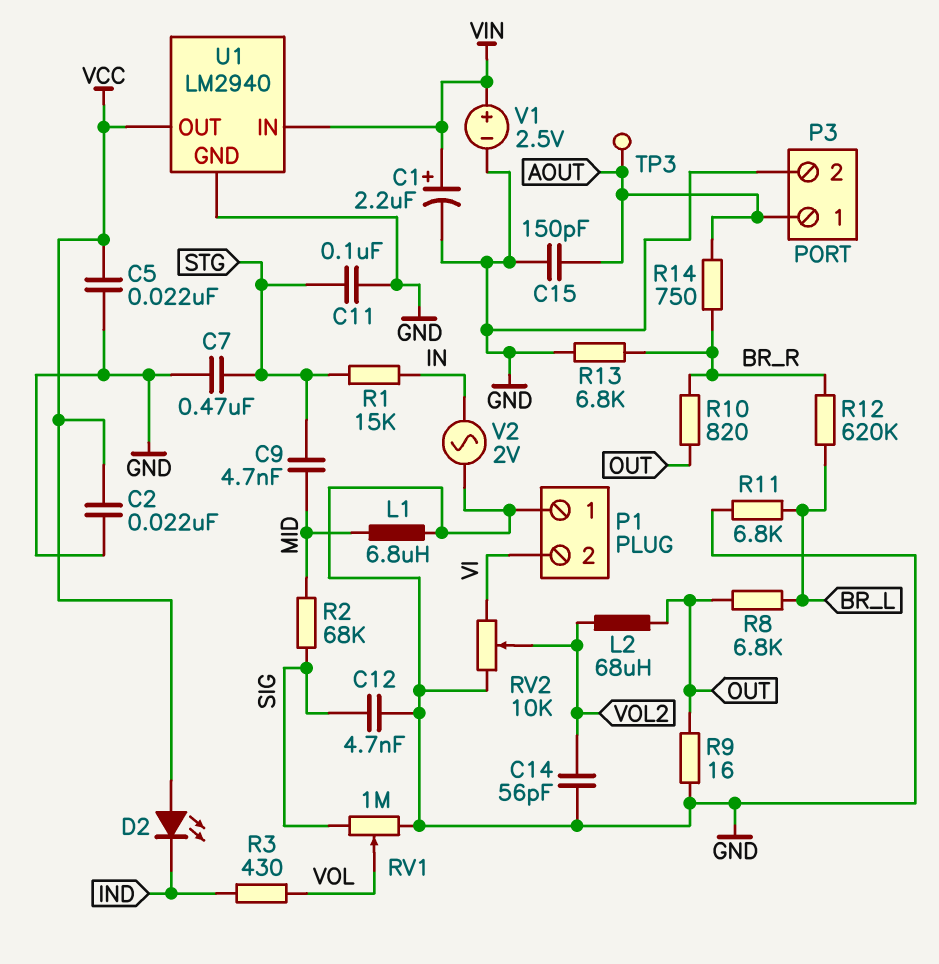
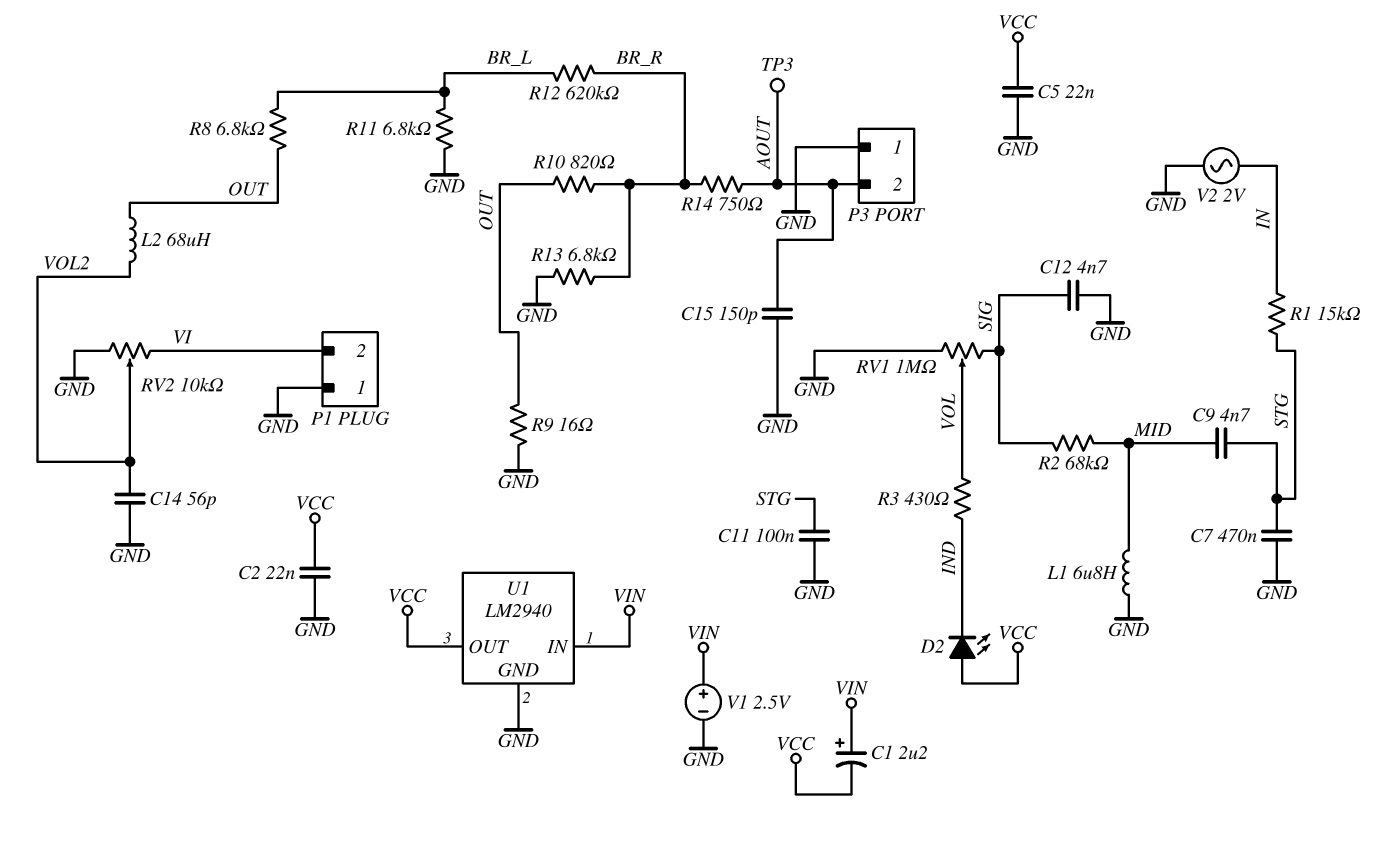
C1: 2.2uF (plus VIN, minus GND) -> 2.2uF (plus VIN, minus VCC)
P3 pin 1: AOUT -> GND
P3 pin 2: GND -> AOUT

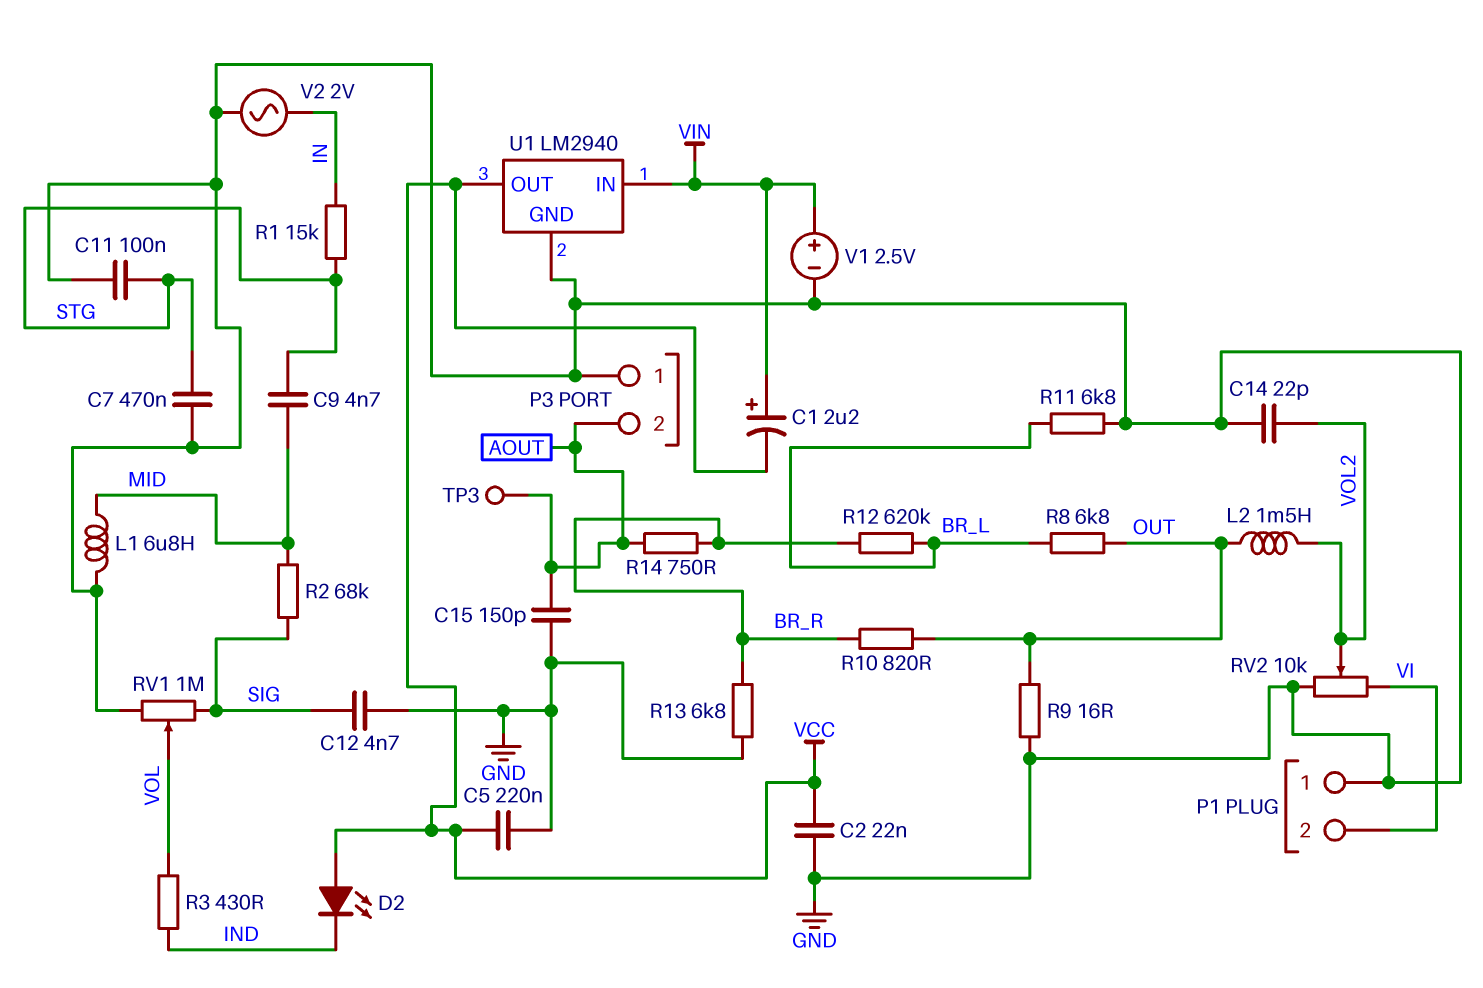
C5: 22nF (GND, VCC) -> 220nF (GND, VCC)
C14: 56pF (GND, VOL2) -> 22pF (GND, VOL2)
L2: 68uH (OUT, VOL2) -> 1.5mH (OUT, VOL2)

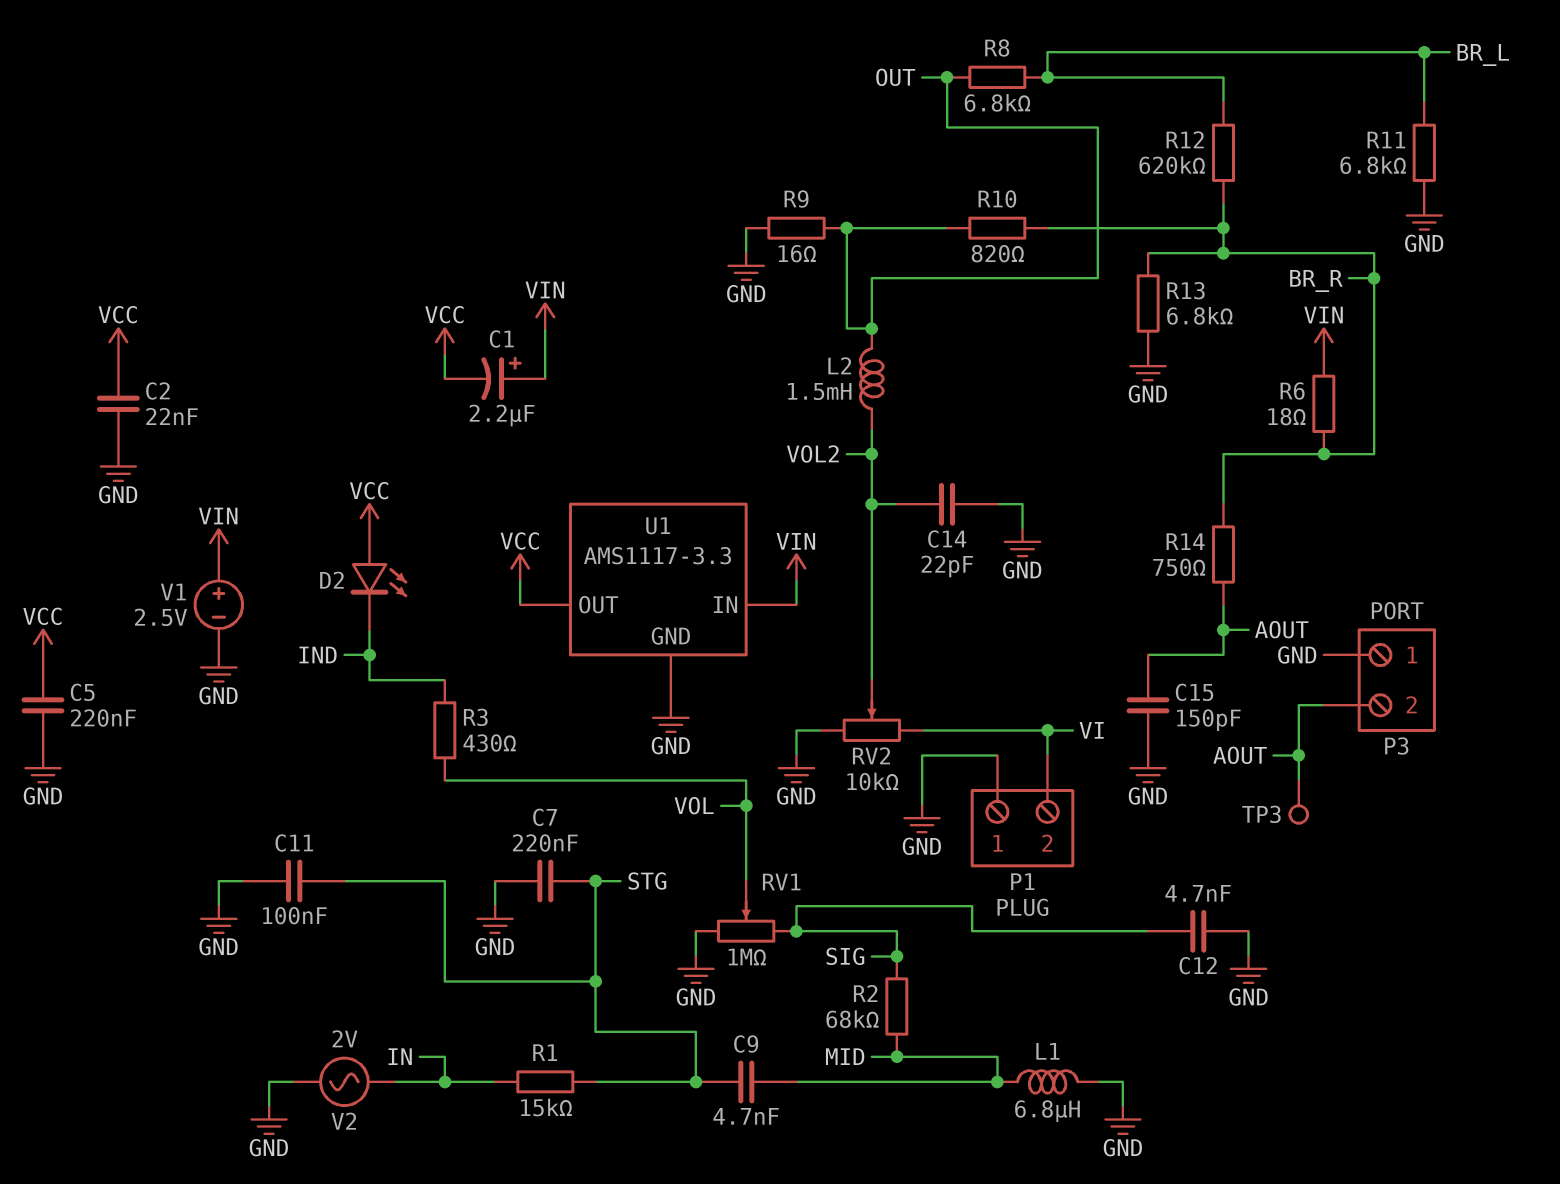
C7: 470nF (GND, STG) -> 220nF (GND, STG)
R6: none -> 18 (BR_R, VIN)
U1: LM2940 -> AMS1117-3.3

